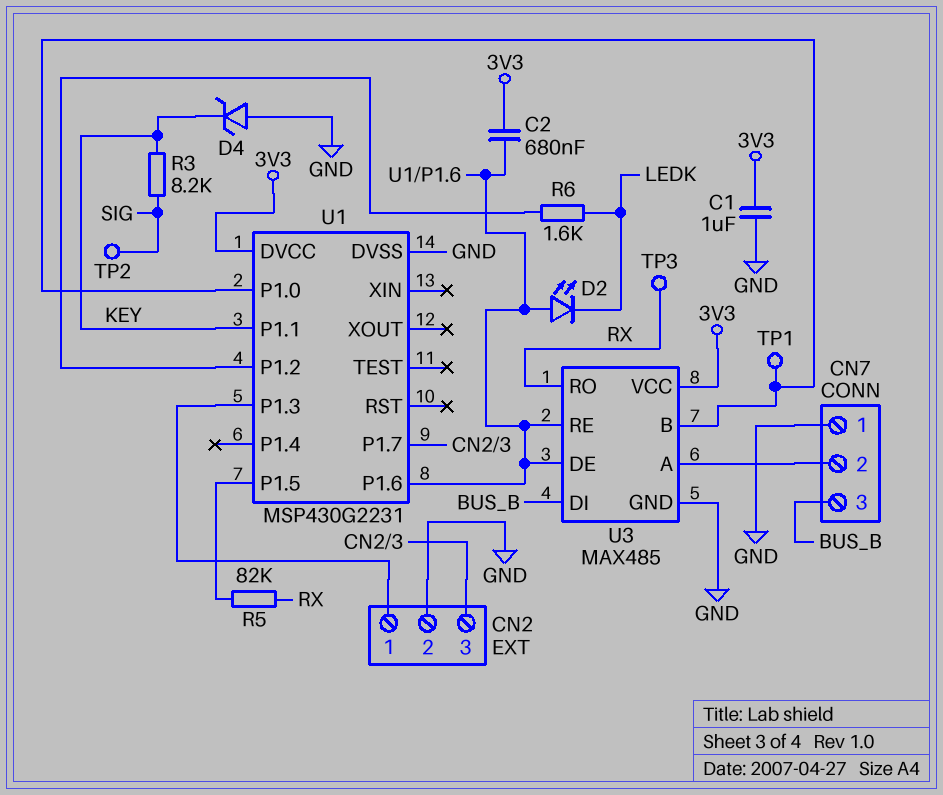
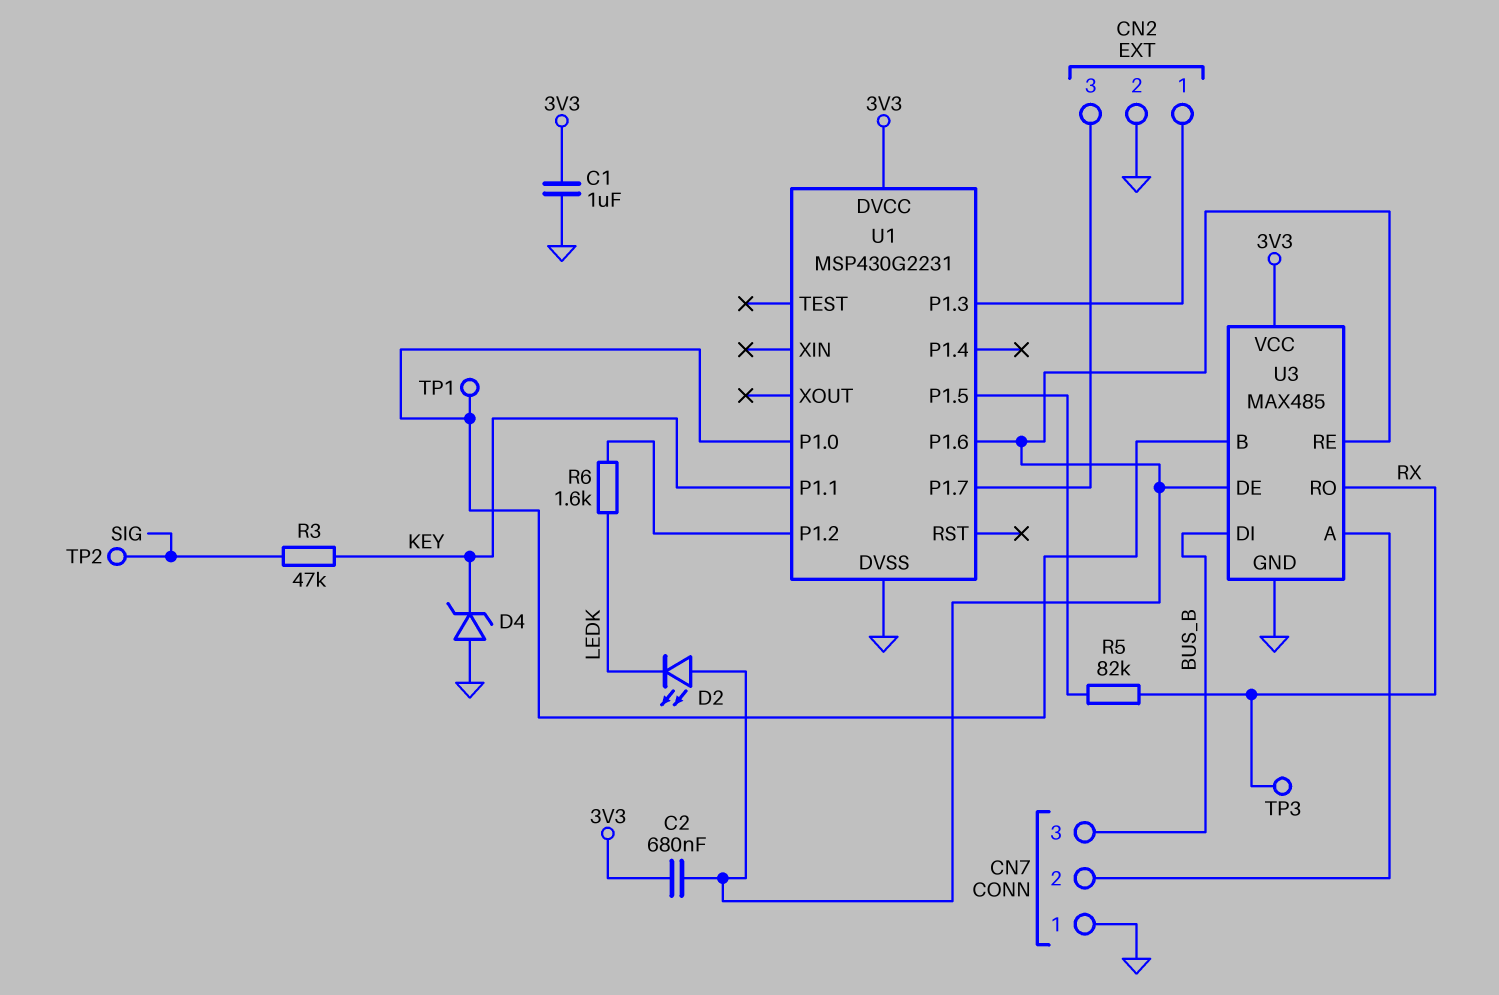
R3: 8.2k (KEY, SIG) -> 47k (KEY, SIG)

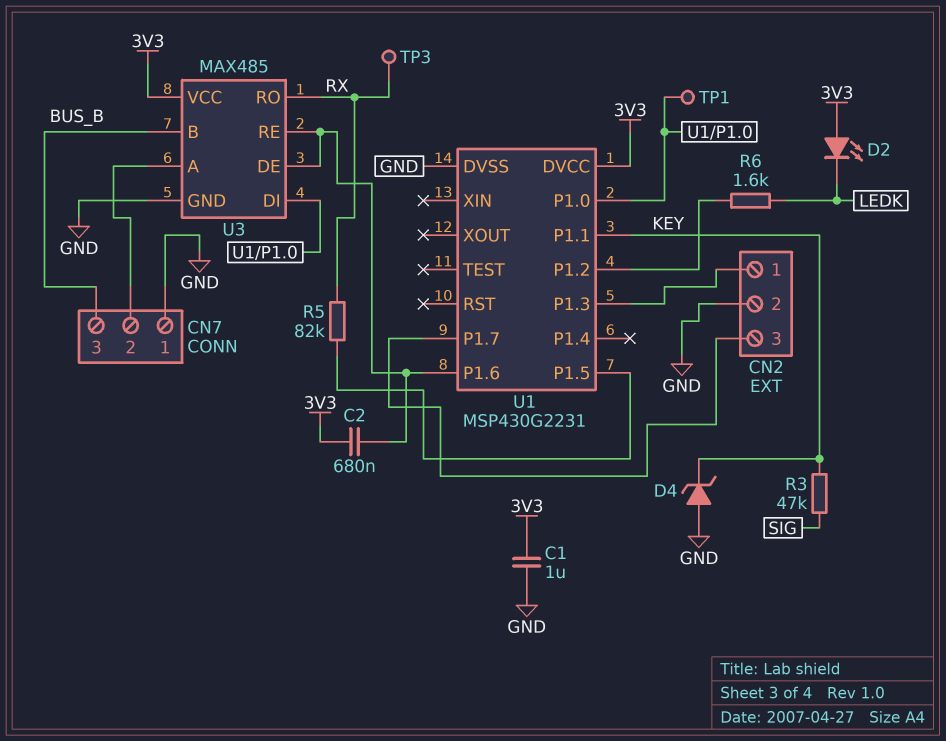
D2: LED (A U1/P1.6, K LEDK) -> LED (A 3V3, K LEDK)
TP2: test point (SIG) -> none
U3 pin B: U1/P1.0 -> BUS_B
U3 pin DI: BUS_B -> U1/P1.0

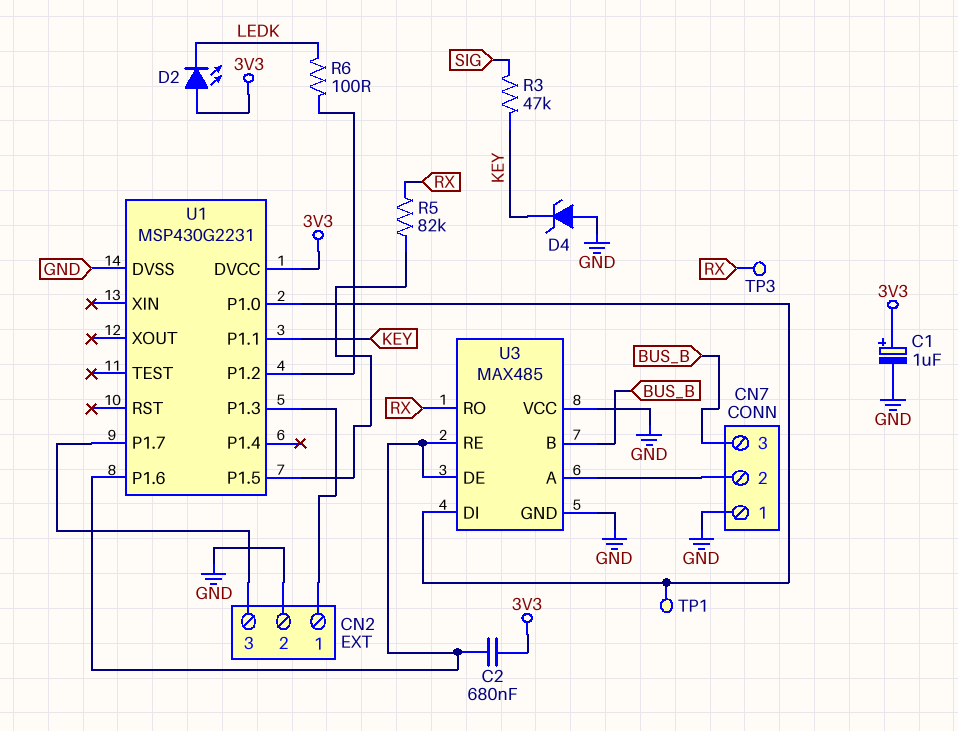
C1: 1uF (3V3, GND) -> 1uF (plus 3V3, minus GND)
R6: 1.6k (LEDK, U1/P1.2) -> 100 (LEDK, U1/P1.2)
U3 pin VCC: 3V3 -> GND

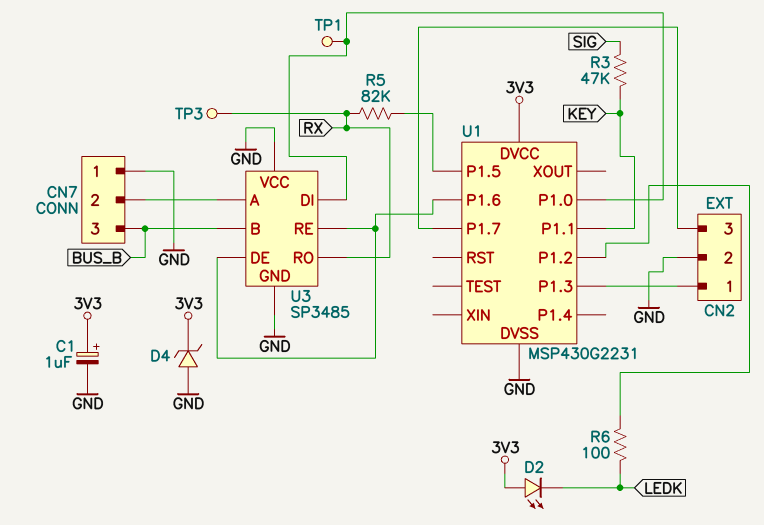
C2: 680nF (3V3, U1/P1.6) -> none
D4: zener (A GND, K KEY) -> zener (A GND, K 3V3)
U3: MAX485 -> SP3485

